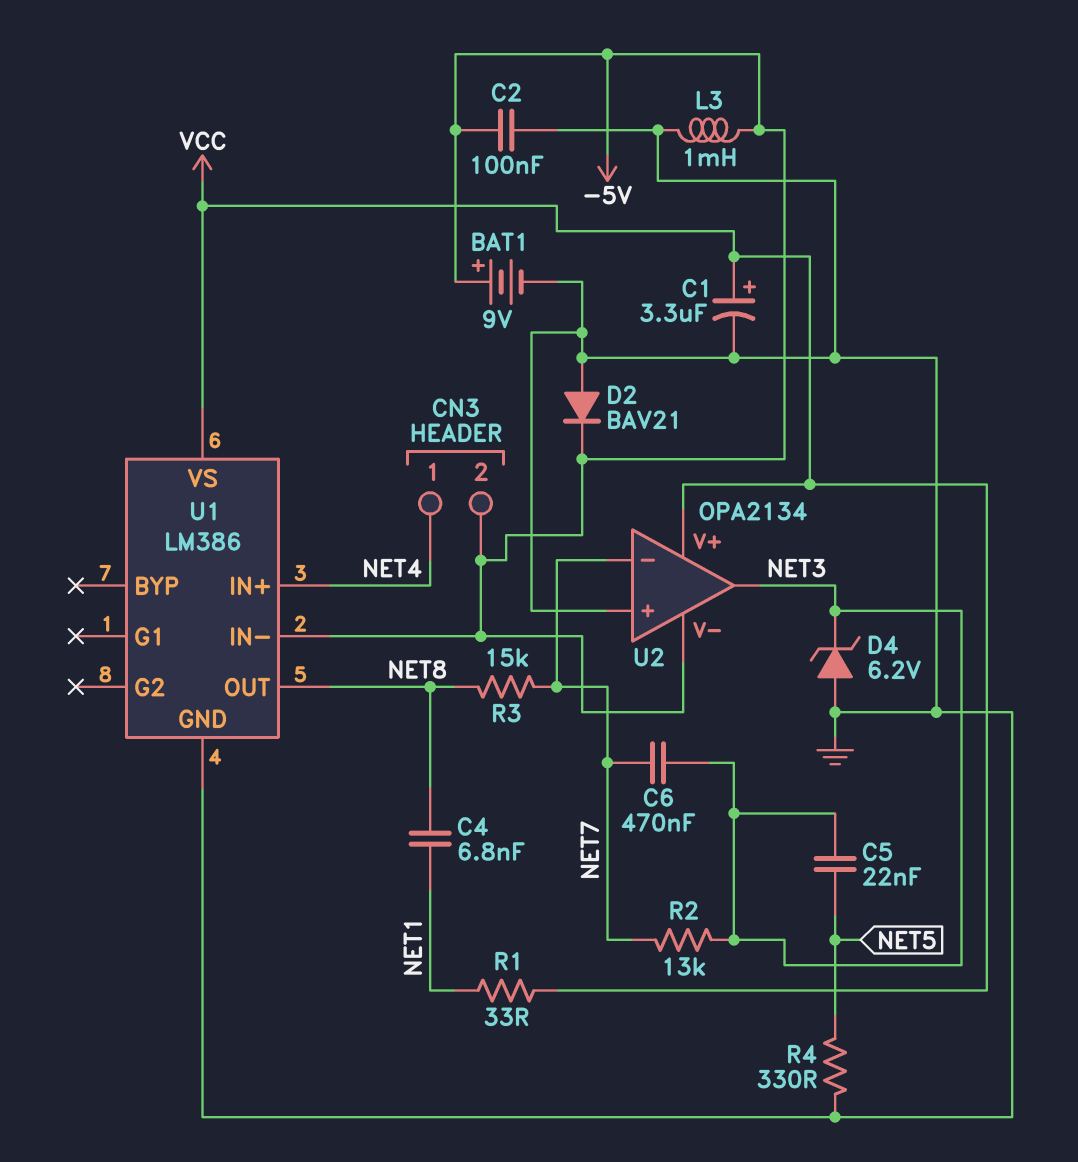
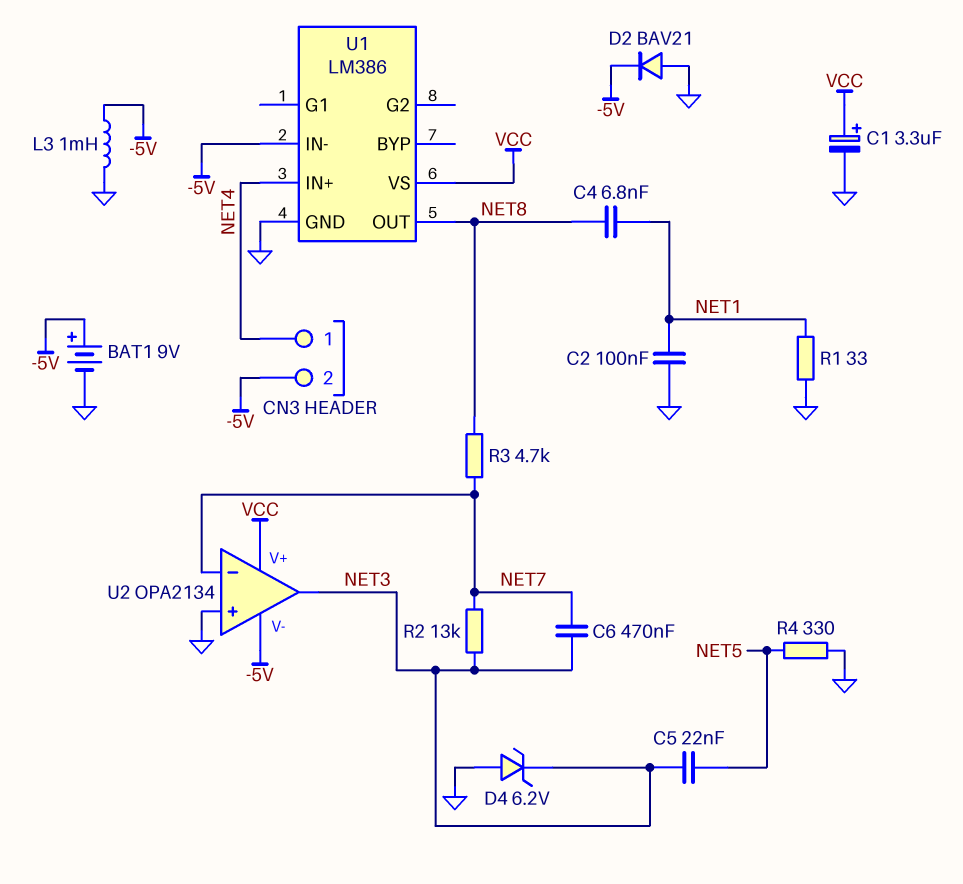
C2: 100nF (-5V, GND) -> 100nF (GND, NET1)
R1: 33 (NET1, VCC) -> 33 (GND, NET1)
R3: 15k (NET7, NET8) -> 4.7k (NET7, NET8)

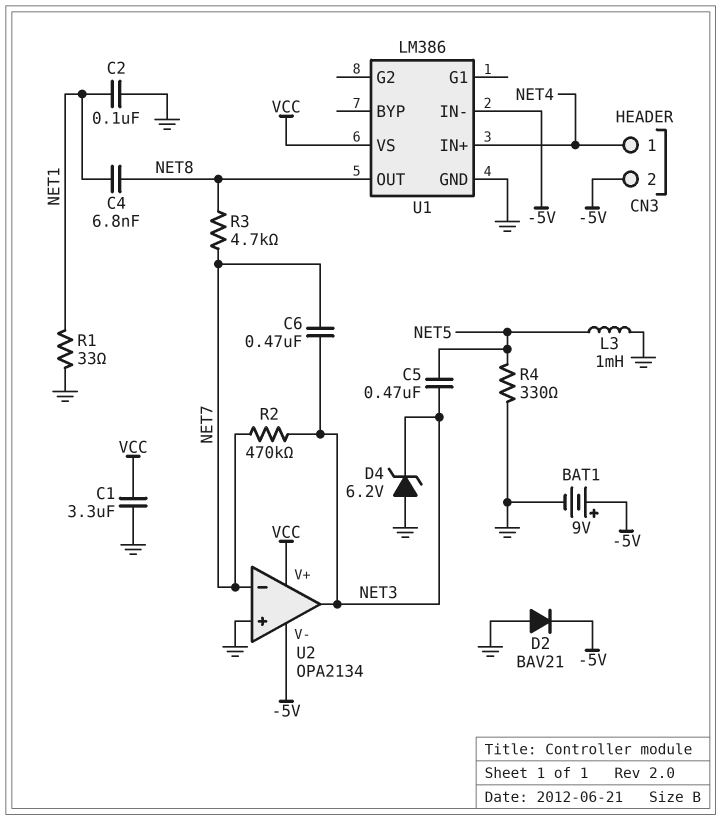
C1: 3.3uF (plus VCC, minus GND) -> 3.3uF (GND, VCC)
C5: 22nF (NET3, NET5) -> 470nF (NET3, NET5)
L3: 1mH (-5V, GND) -> 1mH (GND, NET5)
R2: 13k (NET3, NET7) -> 470k (NET3, NET7)

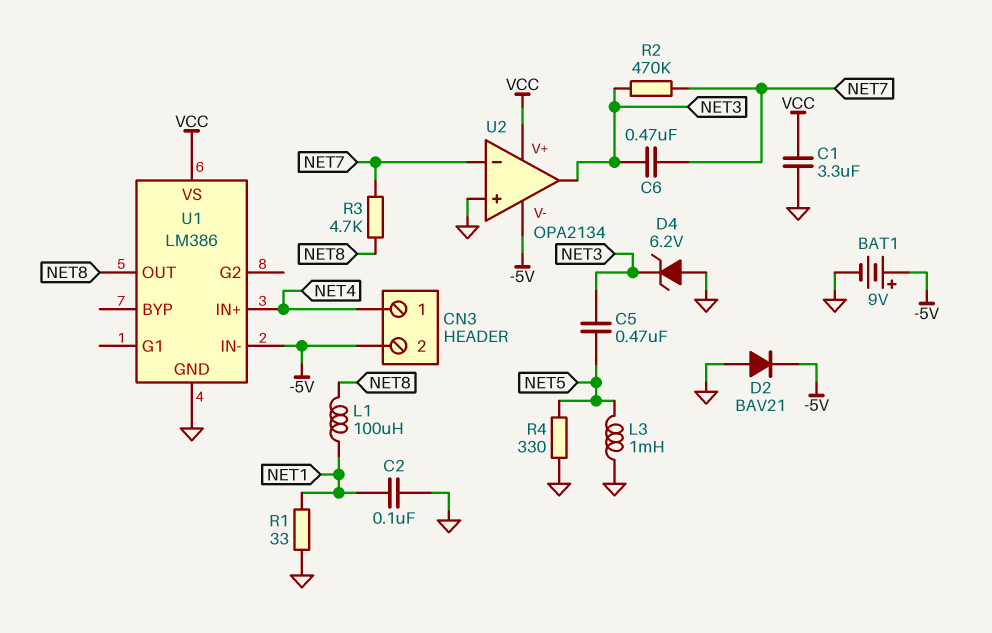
C4: 6.8nF (NET1, NET8) -> none
L1: none -> 100uH (NET1, NET8)

